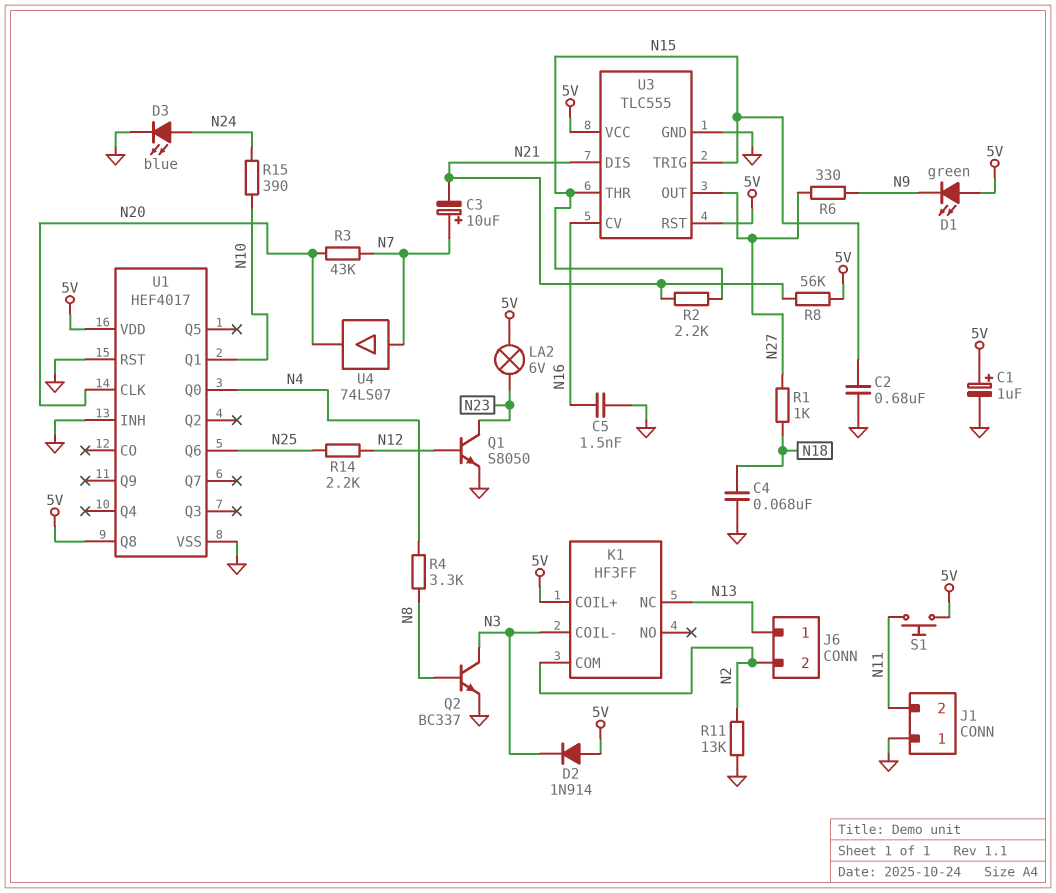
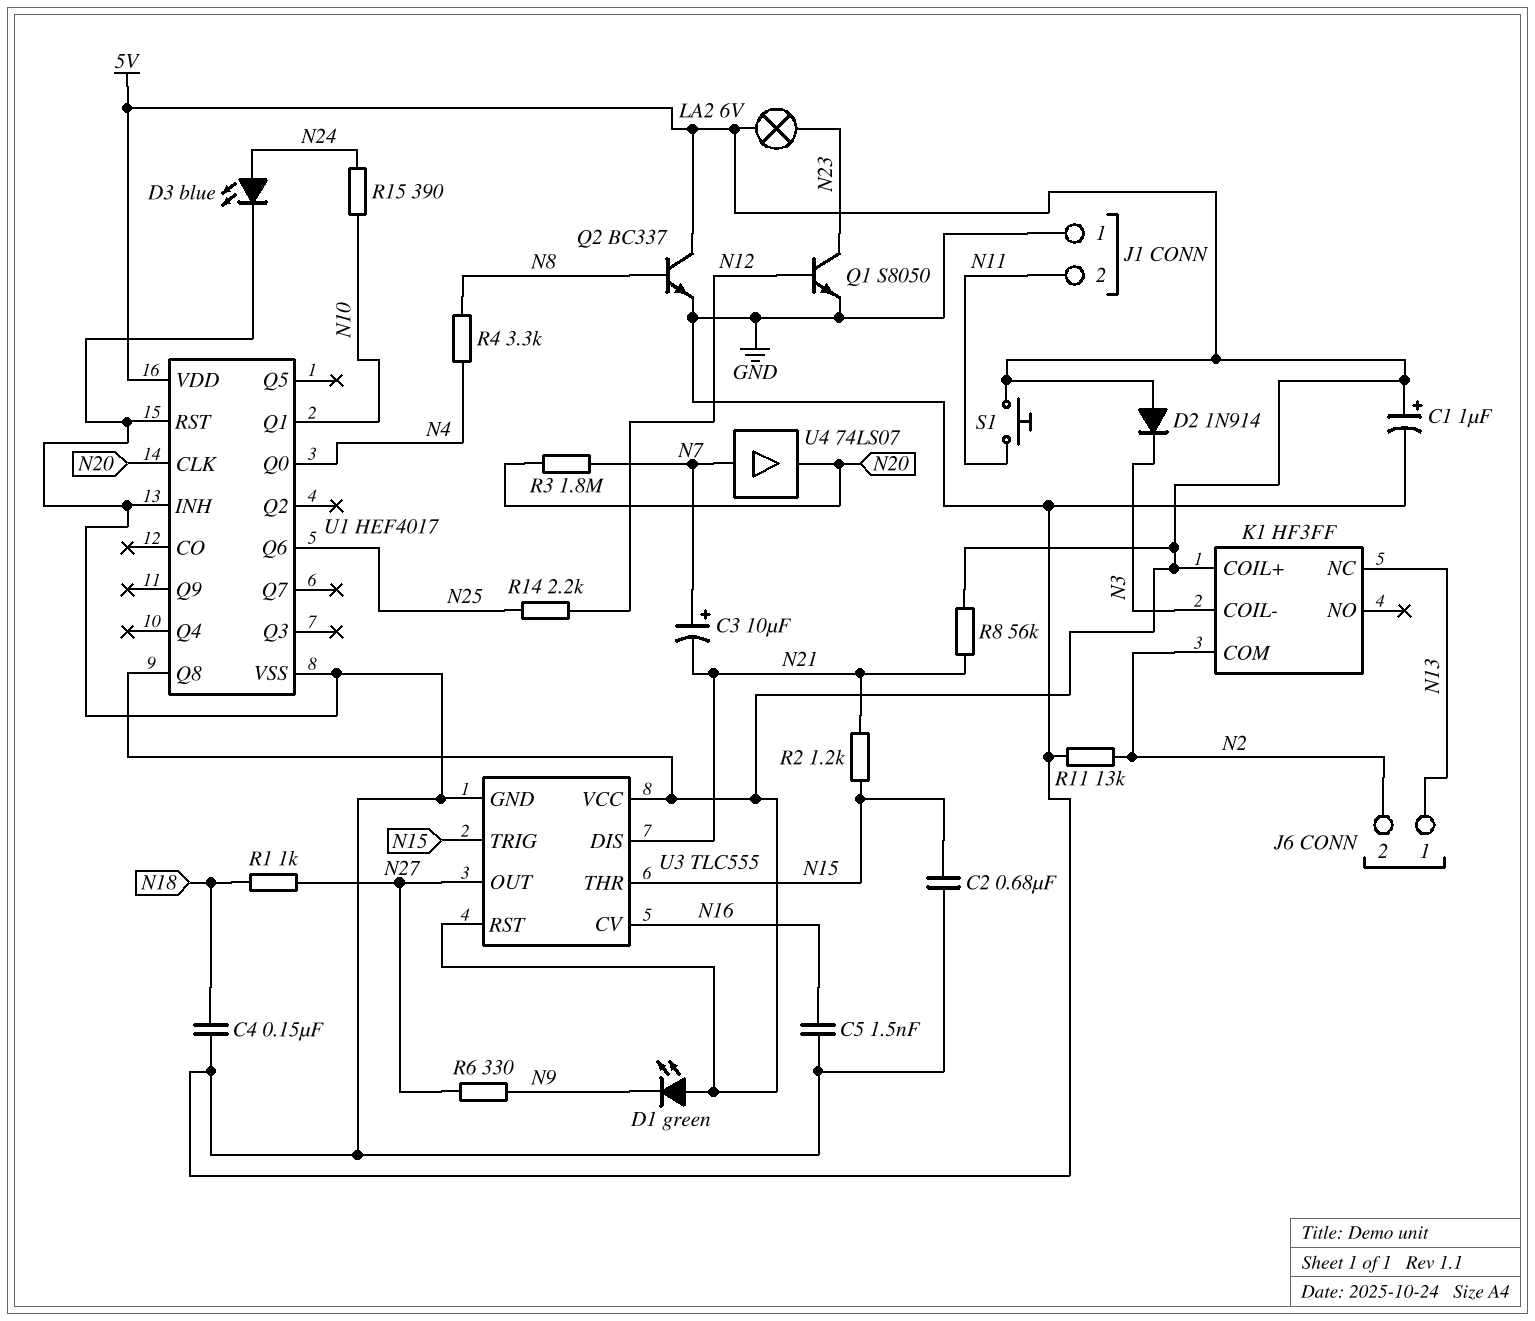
C4: 68nF (GND, N18) -> 150nF (GND, N18)
Q2: NPN BC337 (B N8, C N3, E GND) -> NPN BC337 (B N8, C 5V, E GND)
R2: 2.2k (N15, N21) -> 1.2k (N15, N21)
R3: 43k (N7, N20) -> 1.8M (N7, N20)

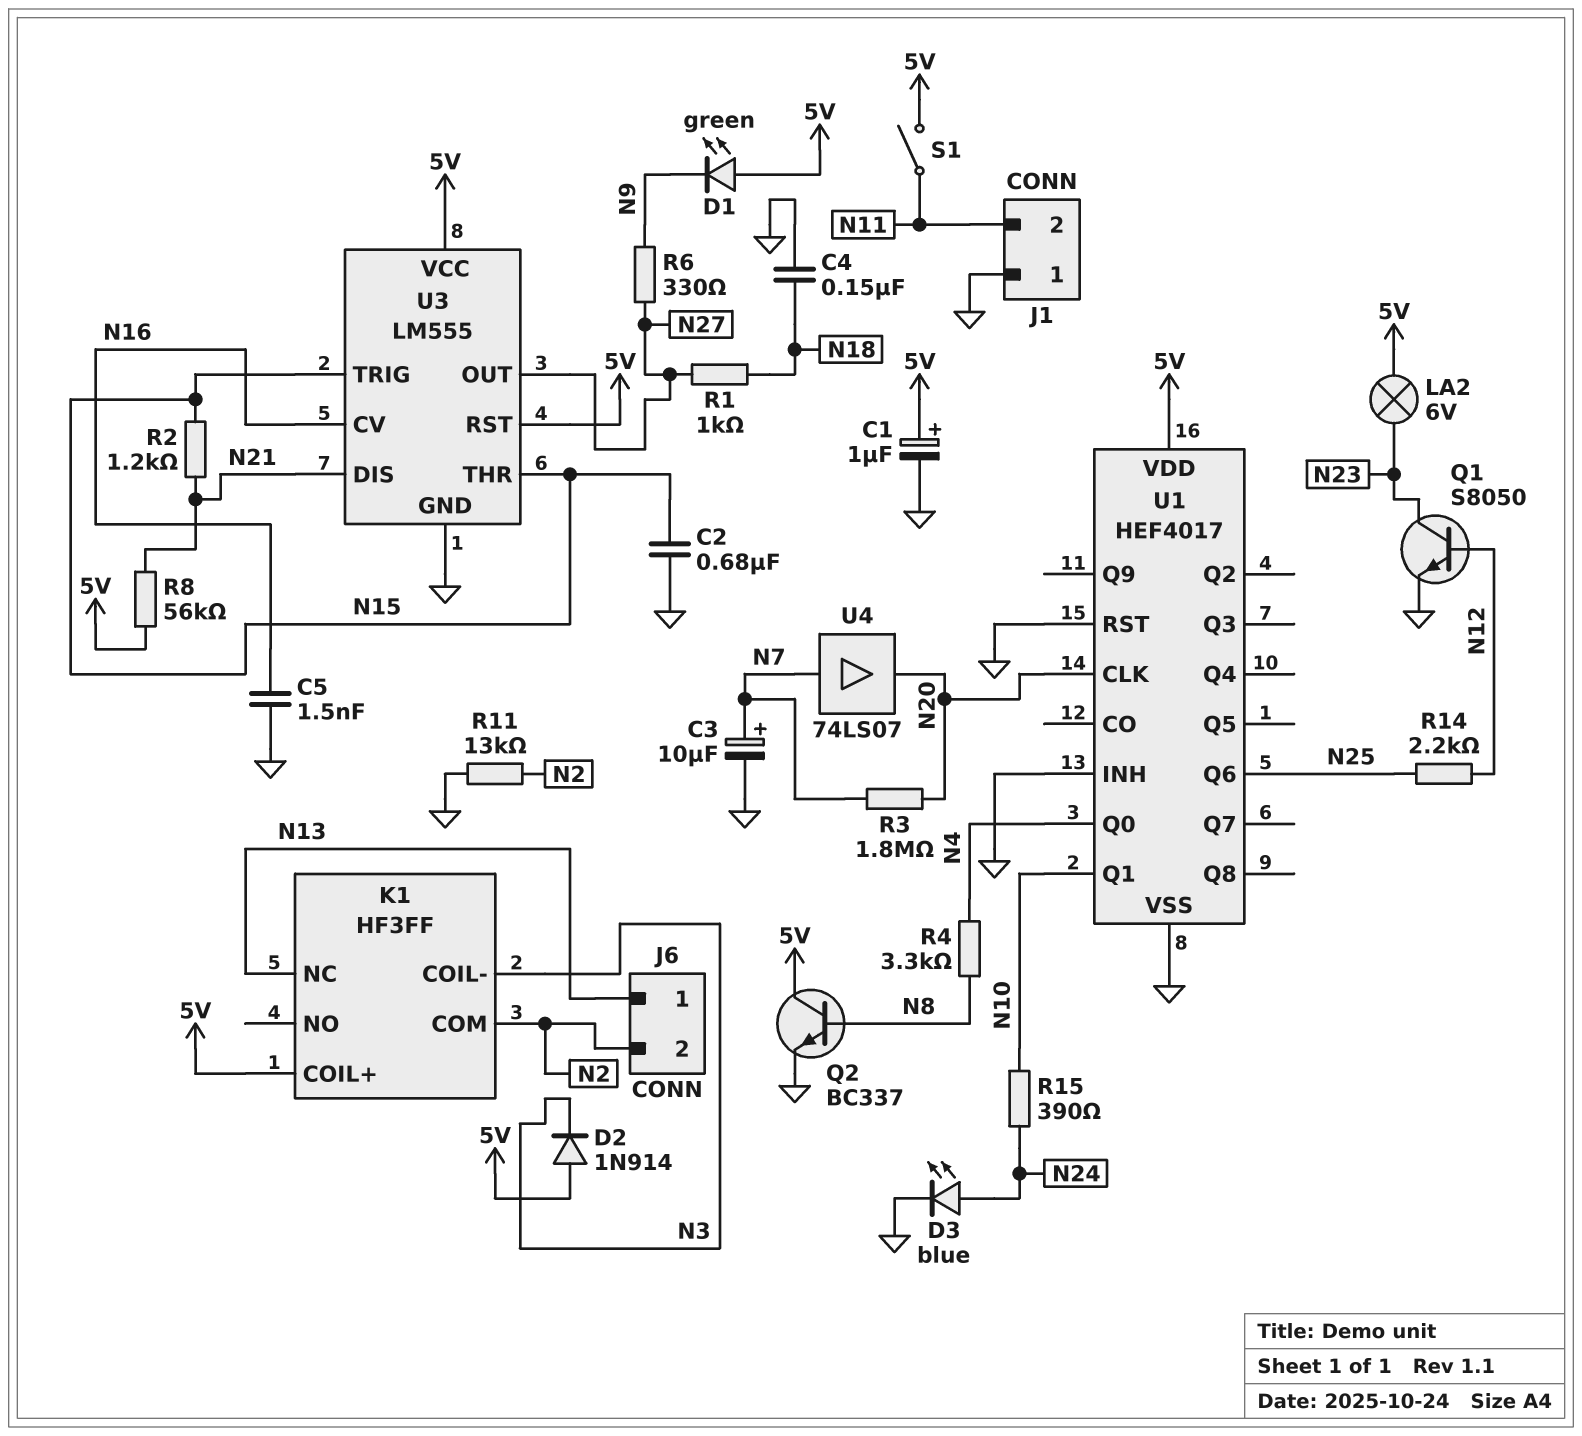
C3: 10uF (plus N7, minus N21) -> 10uF (plus N7, minus GND)
S1: button (5V, N11) -> switch (5V, N11)
U1 pin Q8: 5V -> none
U3: TLC555 -> LM555

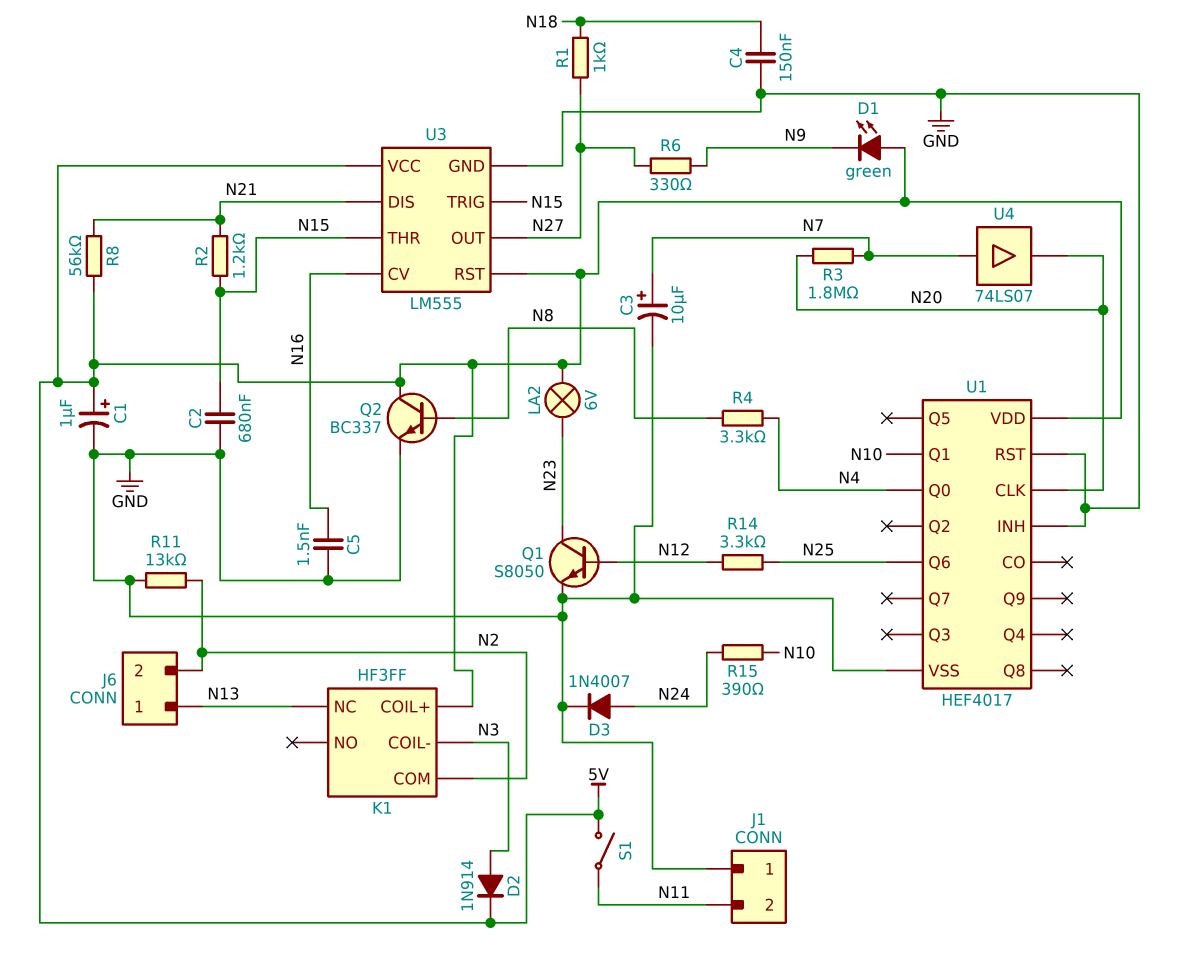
D2: diode 1N914 (A 5V, K N3) -> diode 1N914 (A N3, K 5V)
D3: LED blue (A N24, K GND) -> diode 1N4007 (A N24, K GND)
R14: 2.2k (N12, N25) -> 3.3k (N12, N25)

